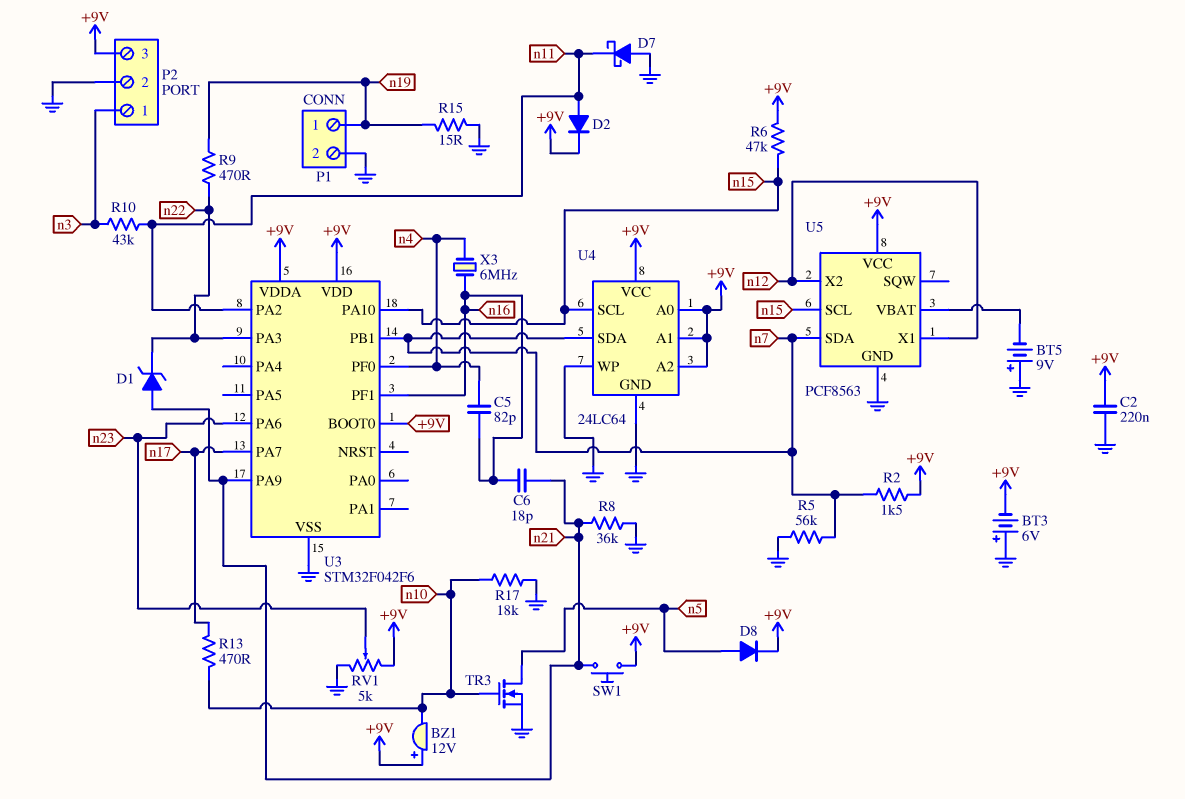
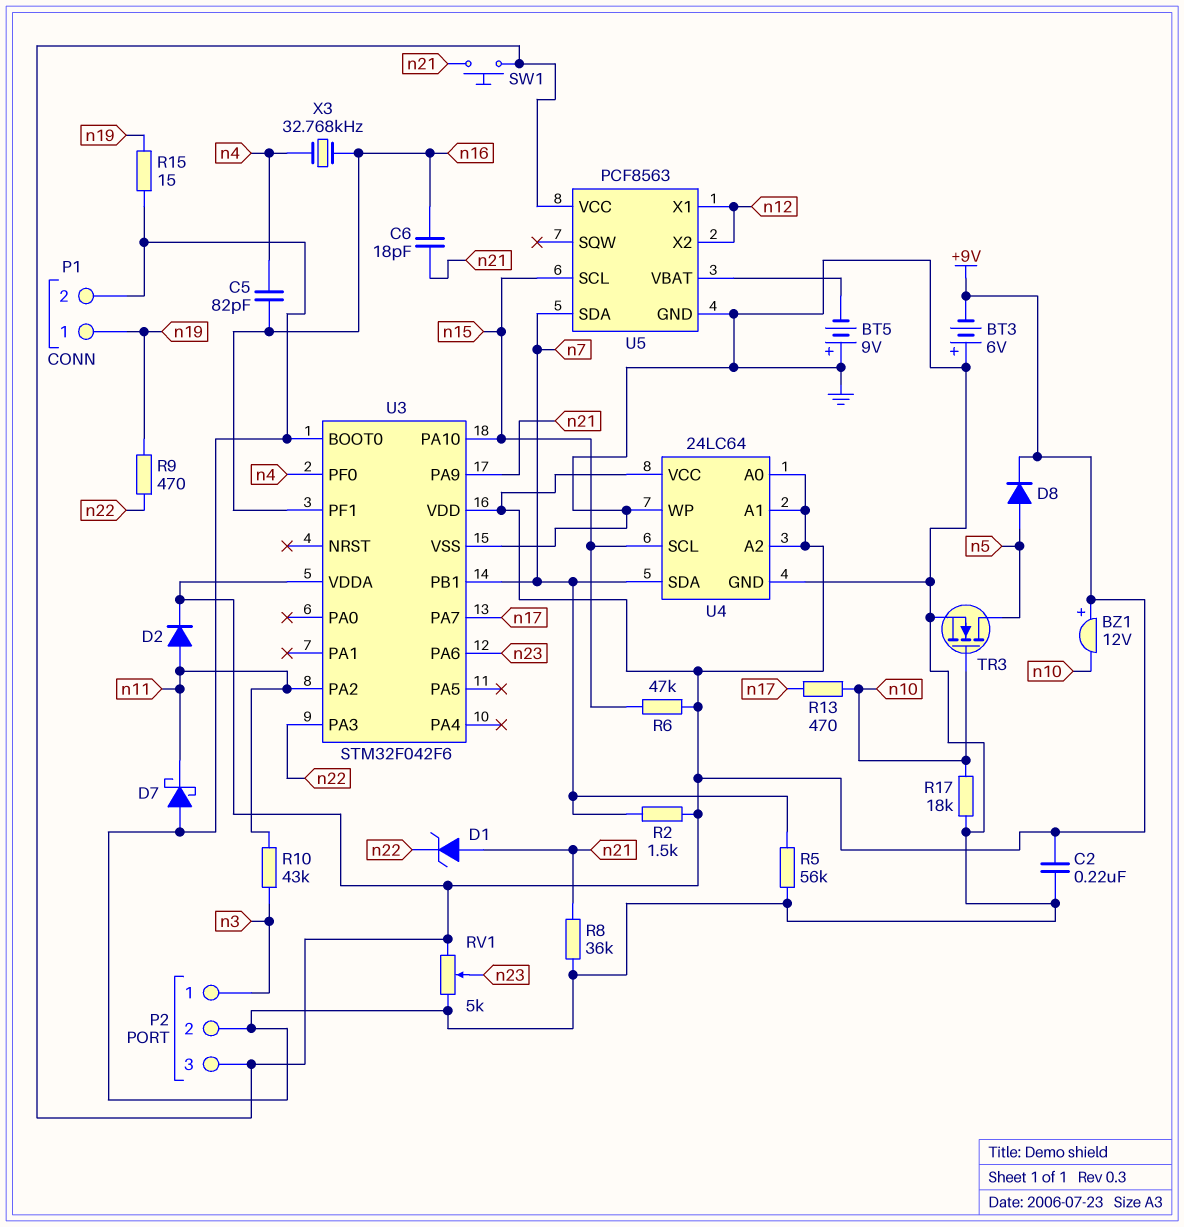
U3 pin BOOT0: +9V -> GND
X3: 6MHz (n4, n16) -> 32.768kHz (n4, n16)

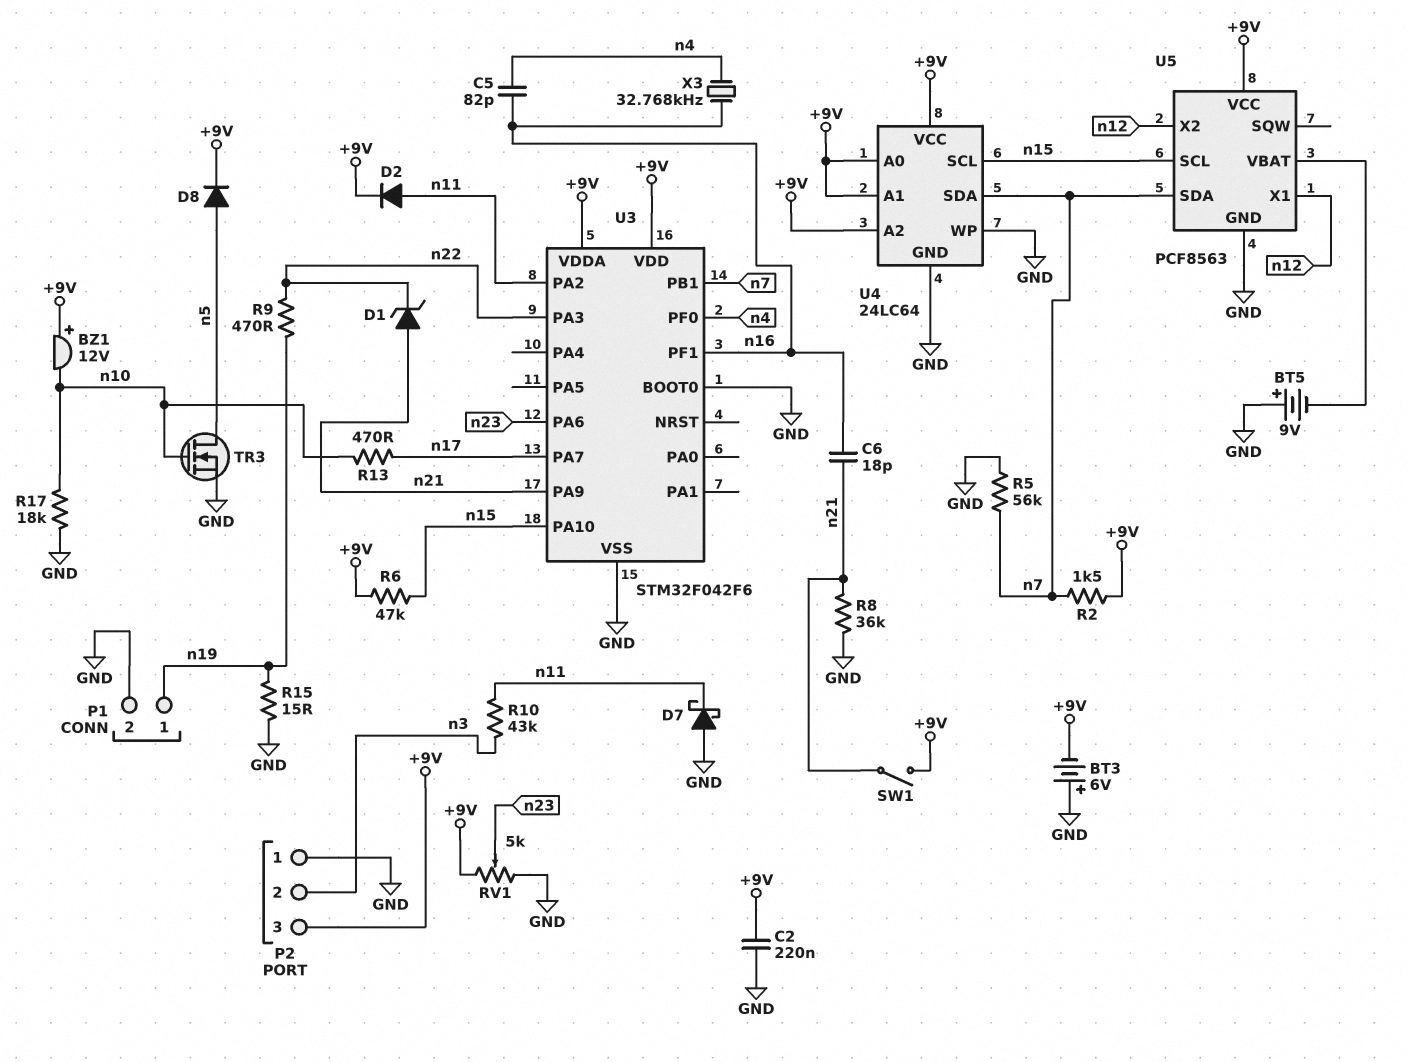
P2 pin 1: n3 -> GND
P2 pin 2: GND -> n3
SW1: button (+9V, n21) -> switch (+9V, n21)

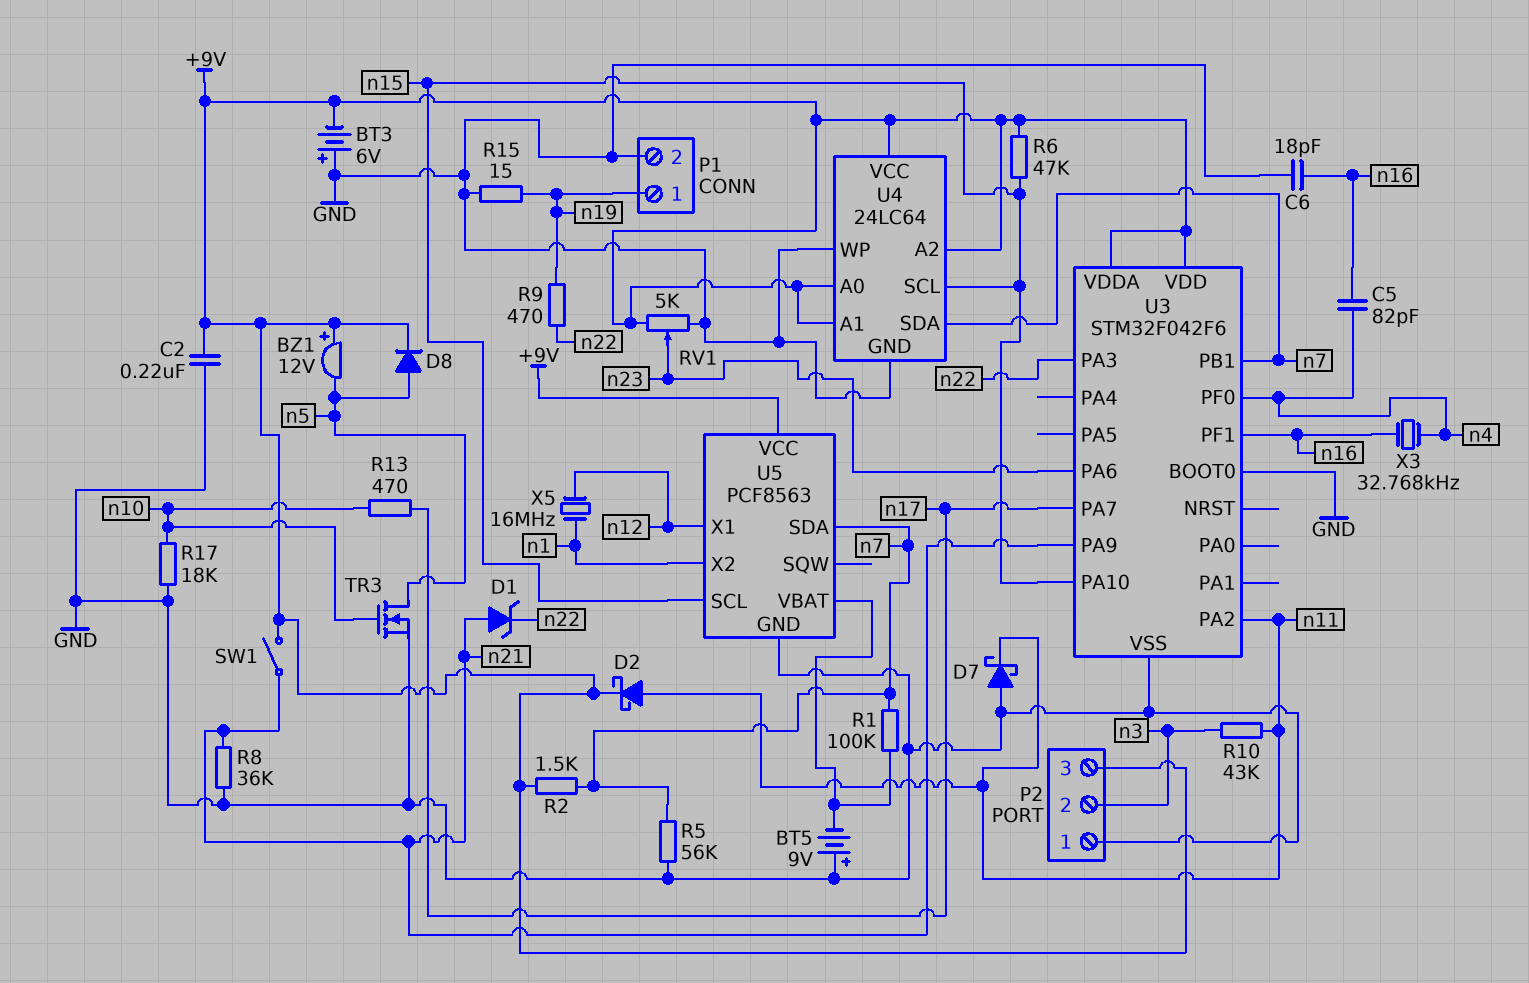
BZ1: buzzer 12V (plus +9V, minus n10) -> buzzer 12V (plus +9V, minus n5)
C6: 18pF (n16, n21) -> 18pF (GND, n16)
D2: diode (A n11, K +9V) -> schottky (A n11, K +9V)
R1: none -> 100k (U5/VBAT, n7)
U5 pin X2: n12 -> n1
X5: none -> 16MHz (n1, n12)

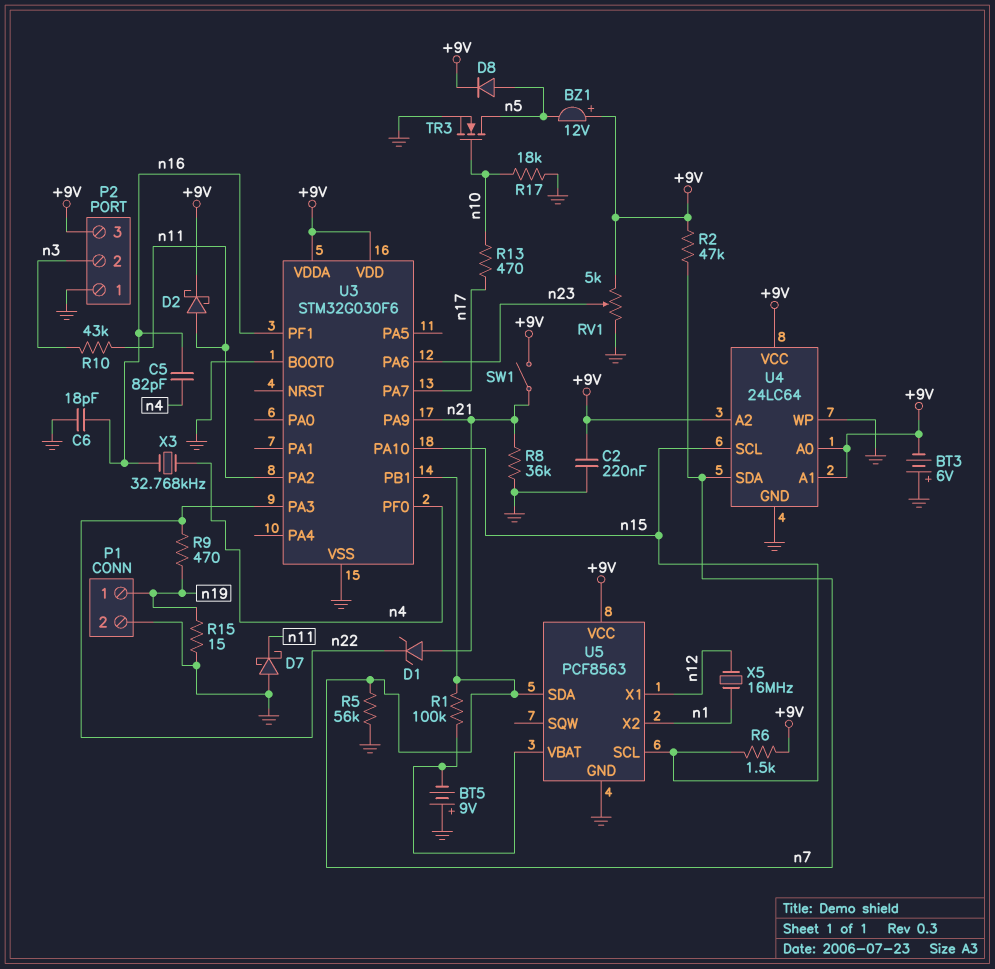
R2: 1.5k (+9V, n7) -> 47k (+9V, n7)
R6: 47k (+9V, n15) -> 1.5k (+9V, n15)
U3: STM32F042F6 -> STM32G030F6

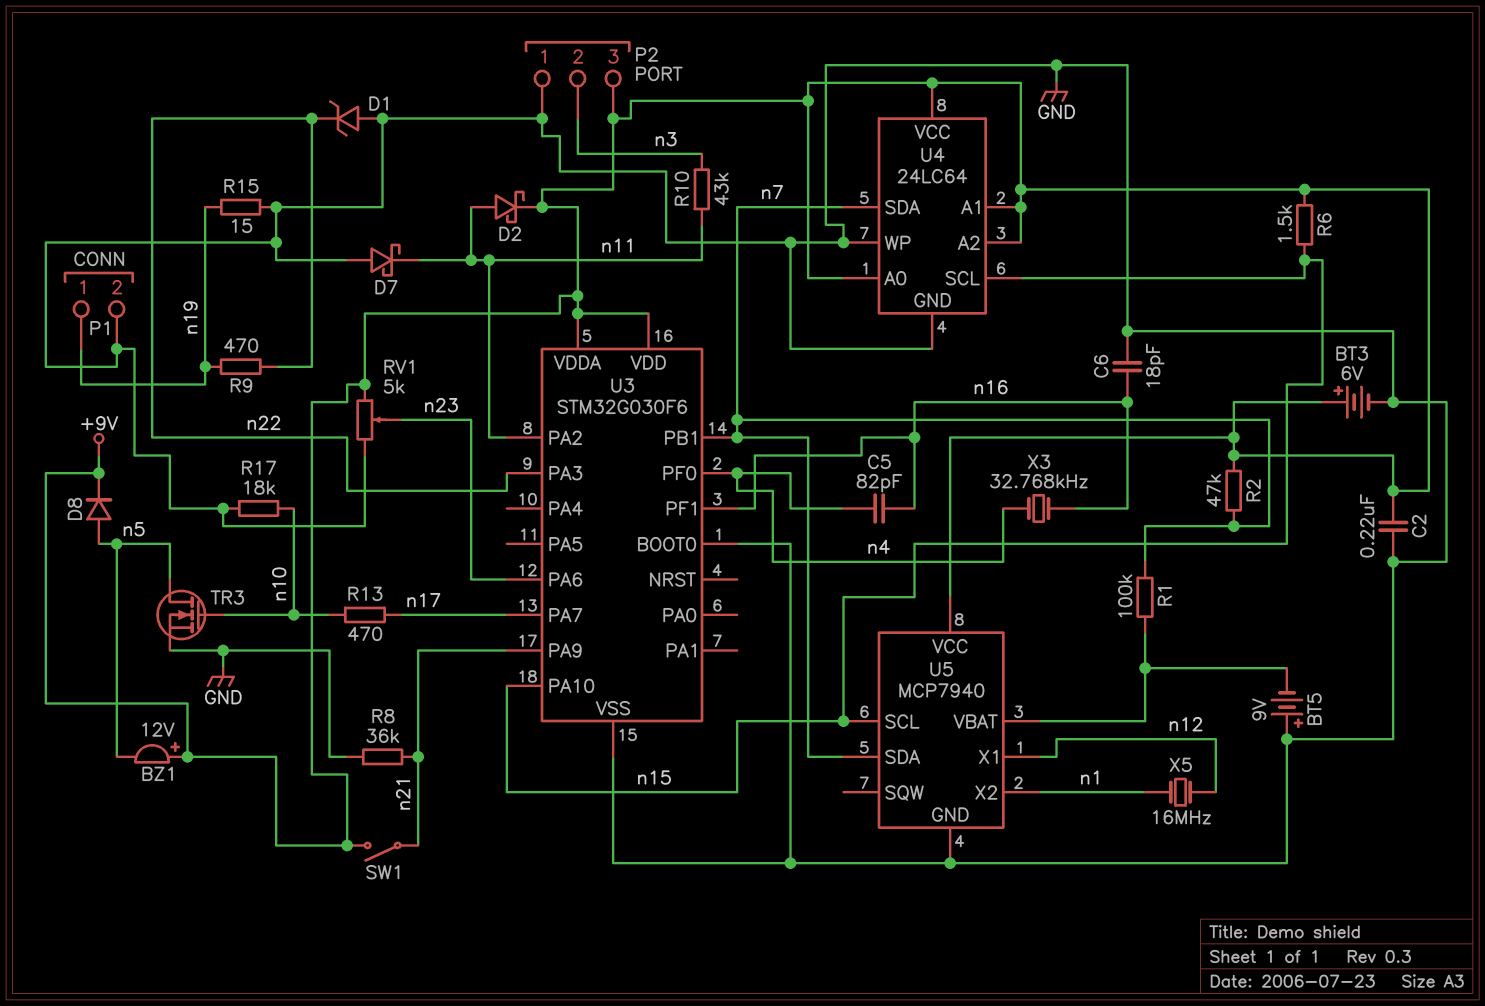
BT3: 6V (plus GND, minus +9V) -> 6V (plus +9V, minus GND)
D1: zener (A n21, K n22) -> zener (A GND, K n22)
R5: 56k (GND, n7) -> none
U5: PCF8563 -> MCP7940

